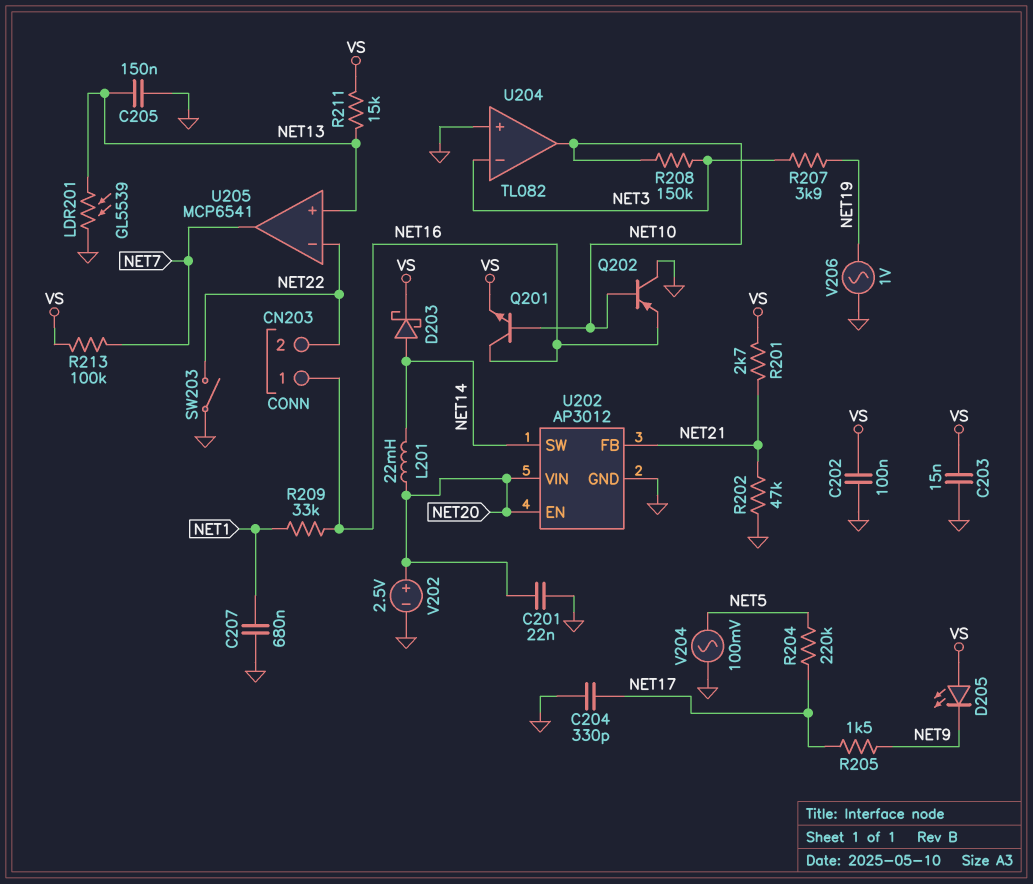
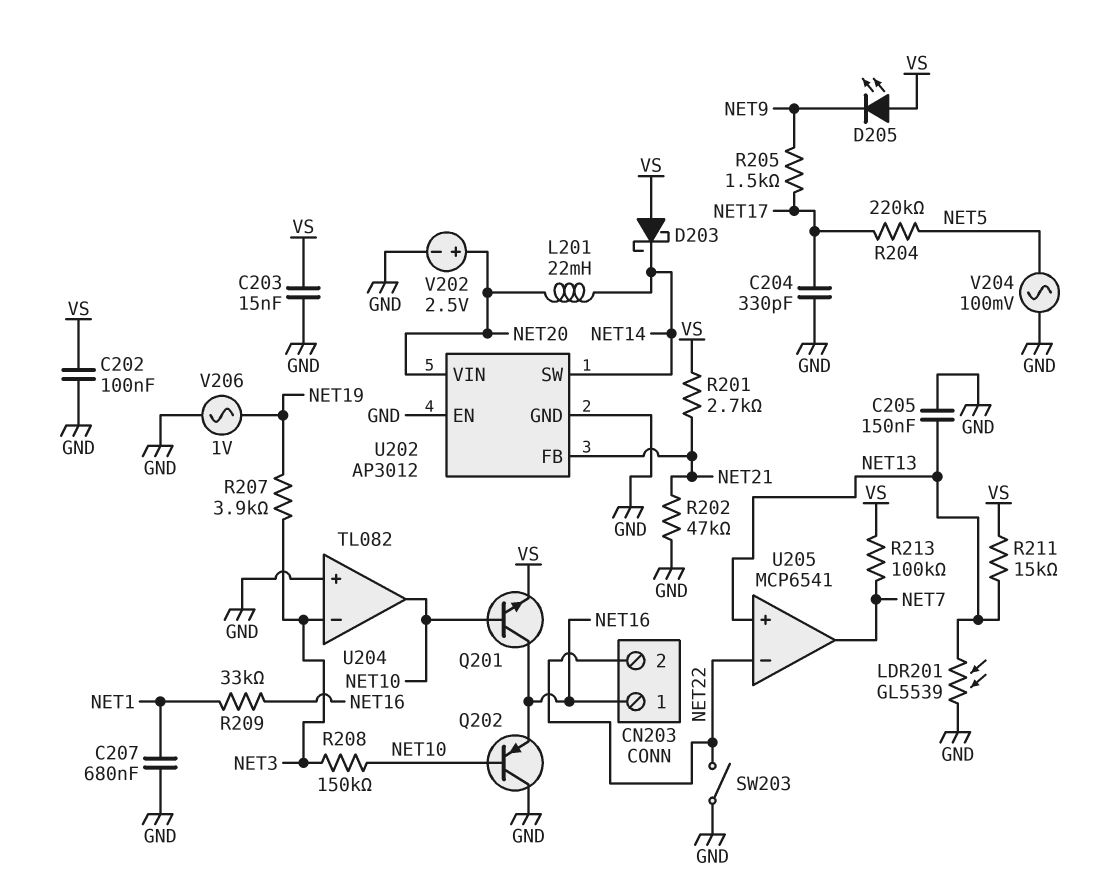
C201: 22nF (GND, NET20) -> none
D203: schottky (A NET14, K VS) -> schottky (A VS, K NET14)
U202 pin EN: NET20 -> GND

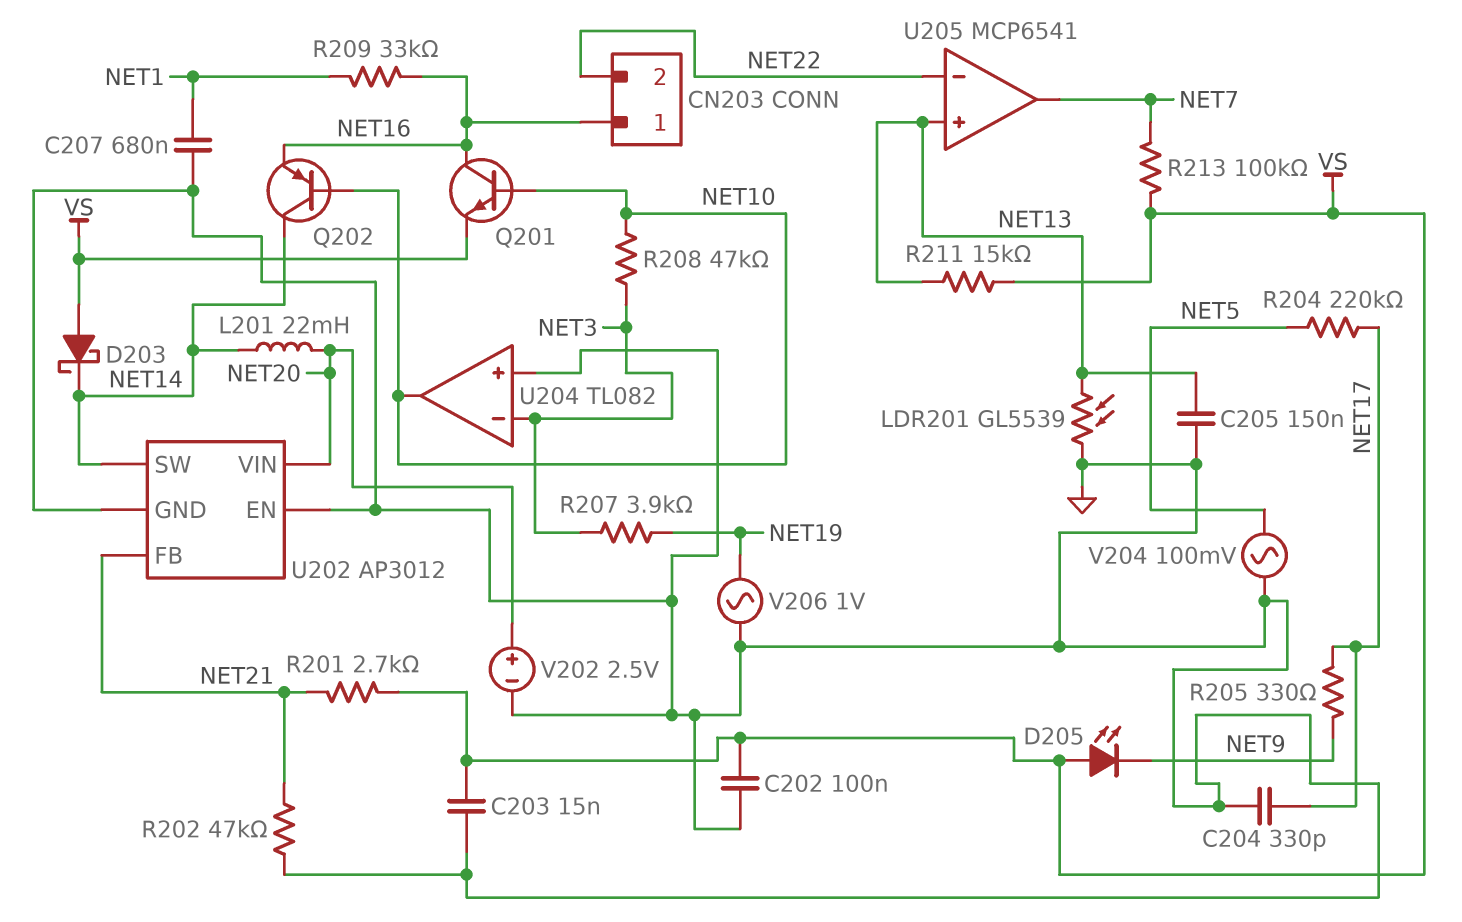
Q202: PNP (B NET10, C GND, E NET16) -> PNP (B NET10, C NET14, E NET16)
R205: 1.5k (NET9, NET17) -> 330 (NET9, NET17)
R208: 150k (NET3, NET10) -> 47k (NET3, NET10)
SW203: switch (GND, NET22) -> none

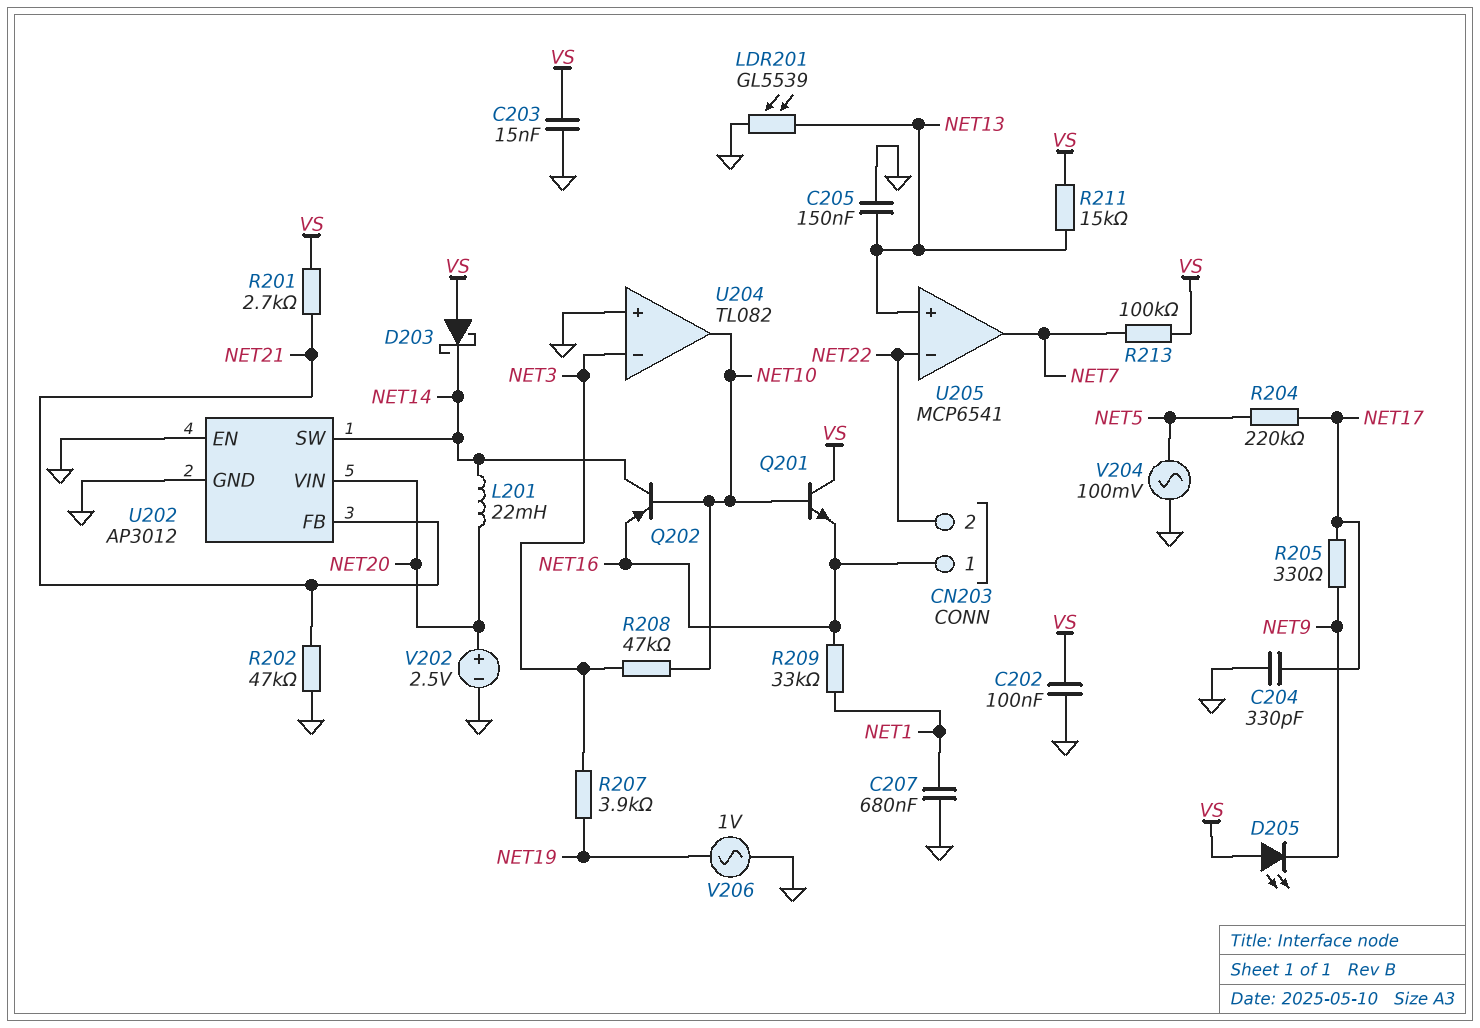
Q201: NPN (B NET10, C NET16, E VS) -> NPN (B NET10, C VS, E NET16)

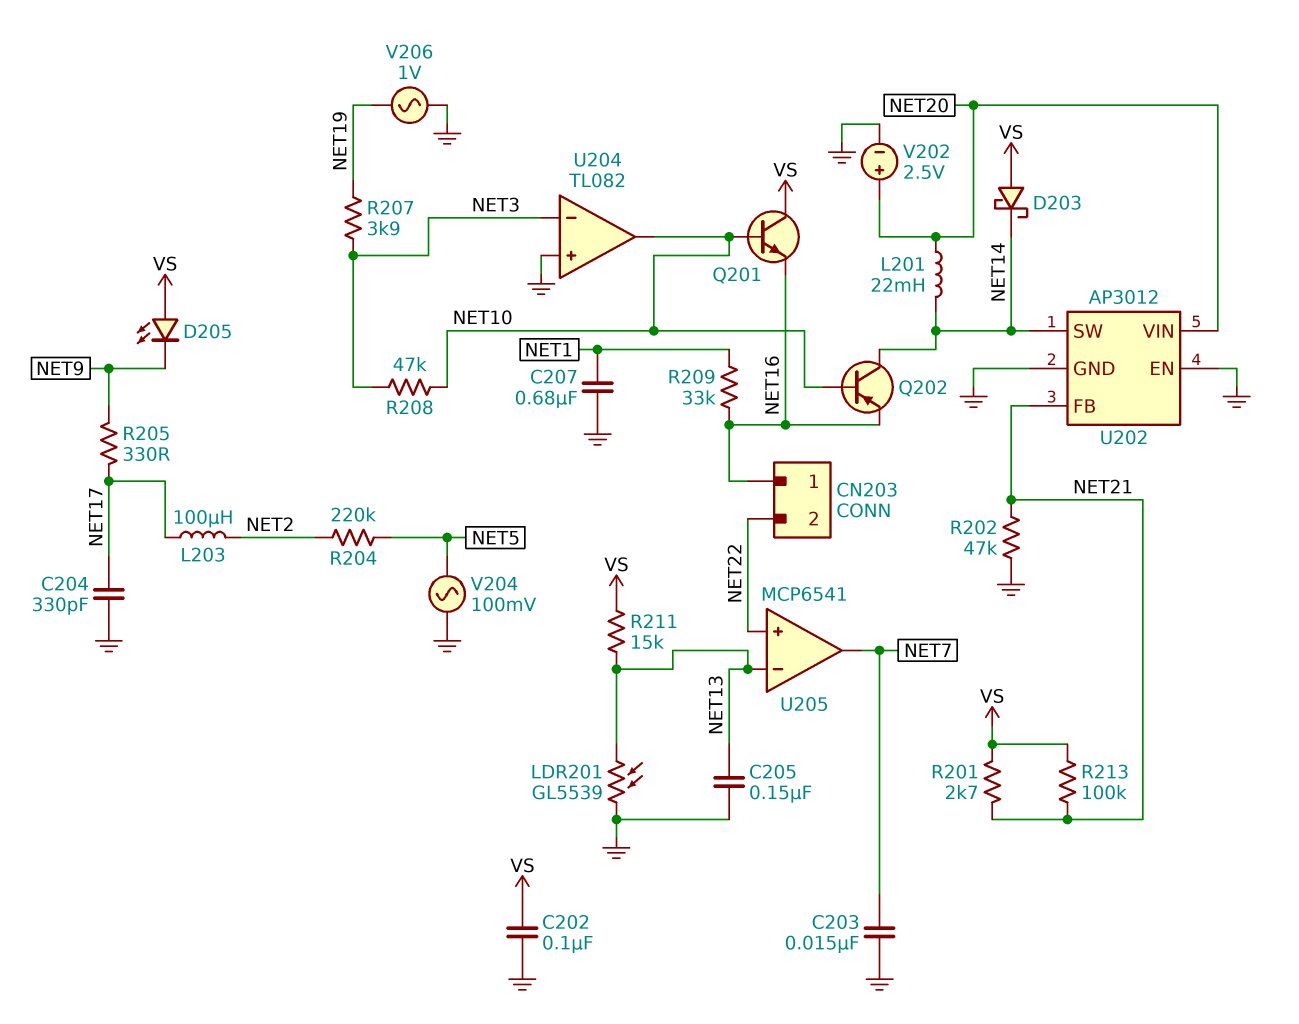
C203: 15nF (GND, VS) -> 15nF (GND, NET7)
L203: none -> 100uH (NET2, NET17)
R204: 220k (NET5, NET17) -> 220k (NET2, NET5)
R213: 100k (NET7, VS) -> 100k (NET21, VS)
U205 pin in+: NET13 -> NET22
U205 pin in-: NET22 -> NET13

